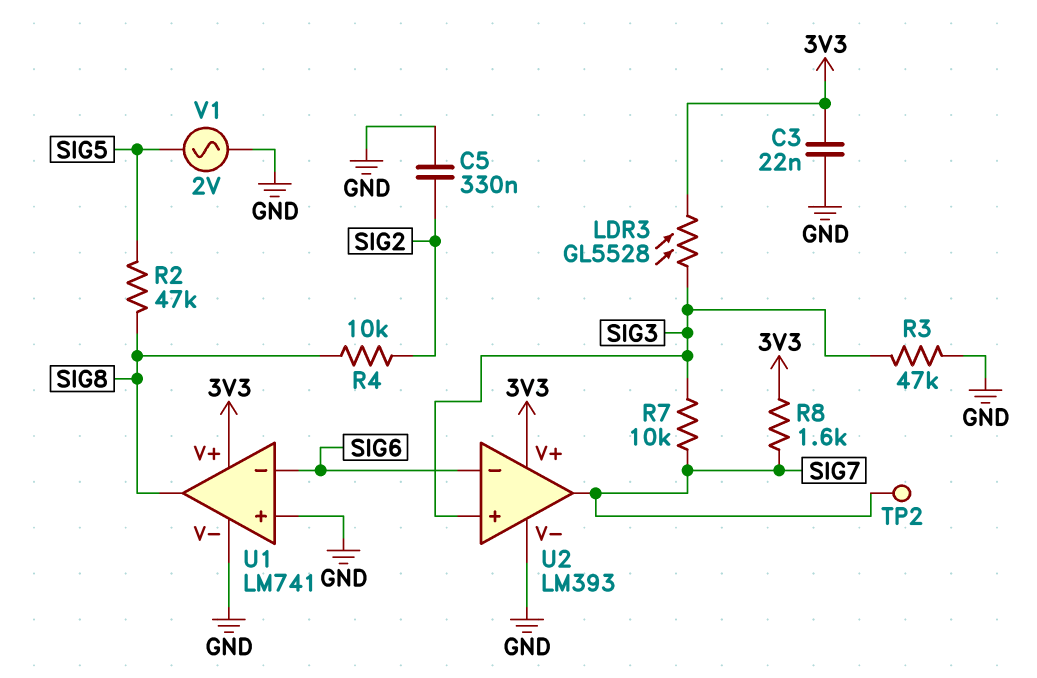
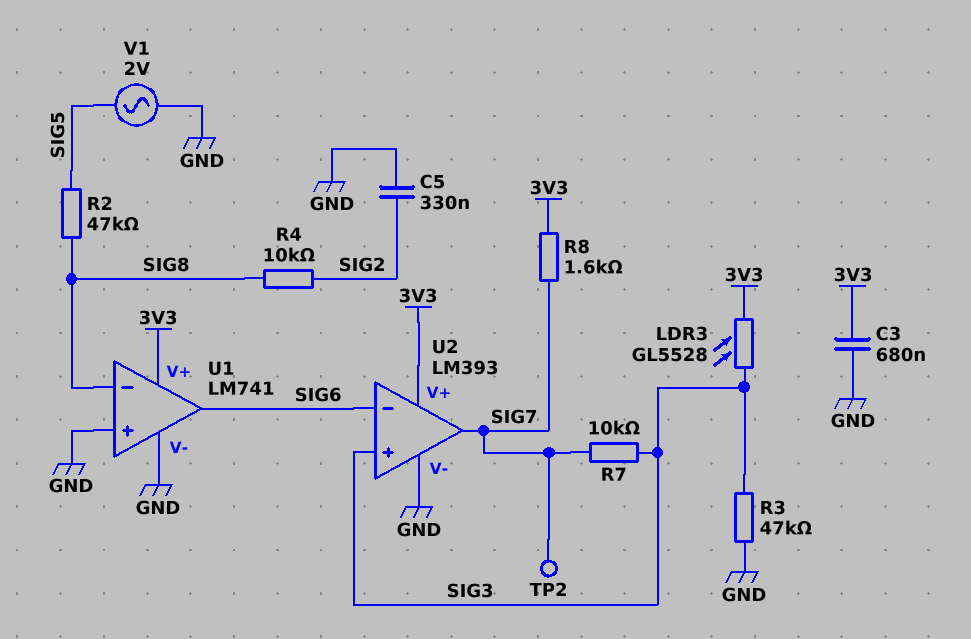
C3: 22nF (3V3, GND) -> 680nF (3V3, GND)
U1 pin in-: SIG6 -> SIG8
U1 pin out: SIG8 -> SIG6

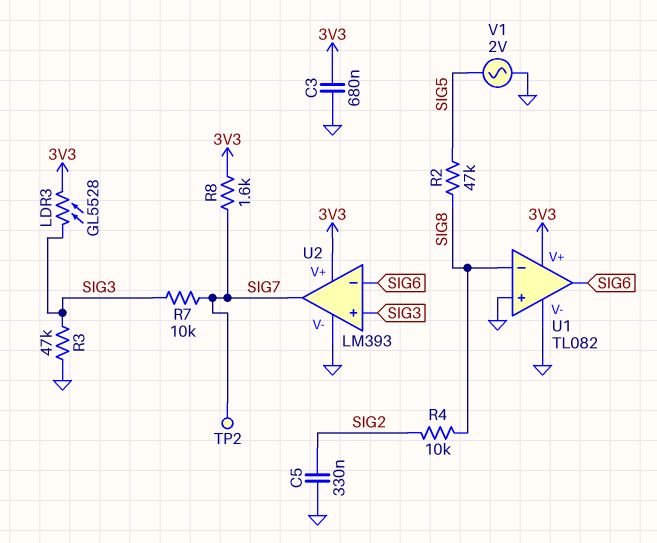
U1: LM741 -> TL082

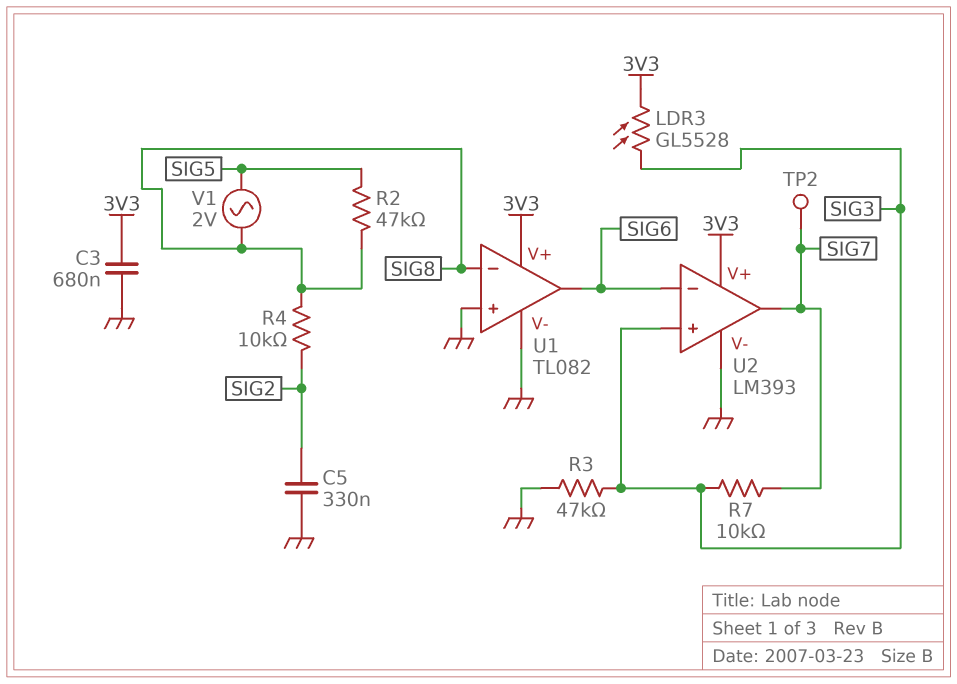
R8: 1.6k (3V3, SIG7) -> none
V1: AC 2V (GND, SIG5) -> AC 2V (SIG5, SIG8)

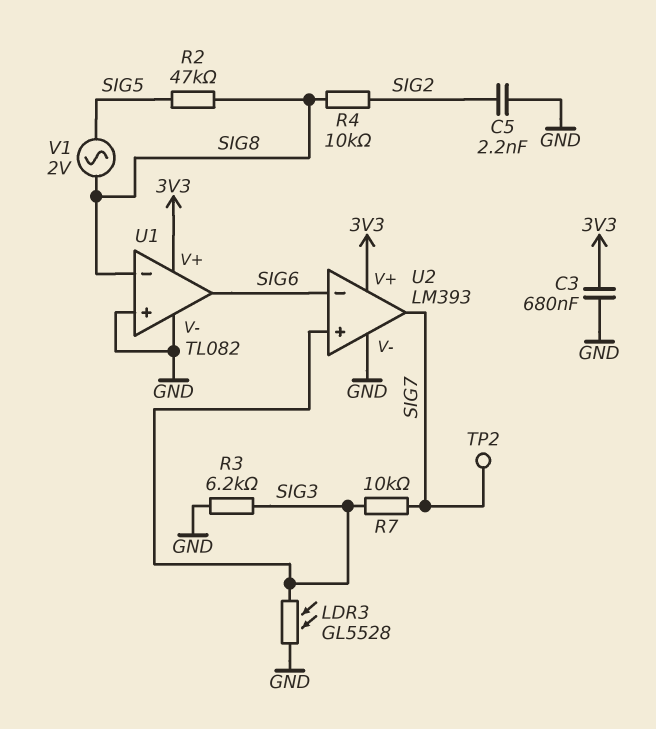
C5: 330nF (GND, SIG2) -> 2.2nF (GND, SIG2)
LDR3: GL5528 (3V3, SIG3) -> GL5528 (GND, SIG3)
R3: 47k (GND, SIG3) -> 6.2k (GND, SIG3)

